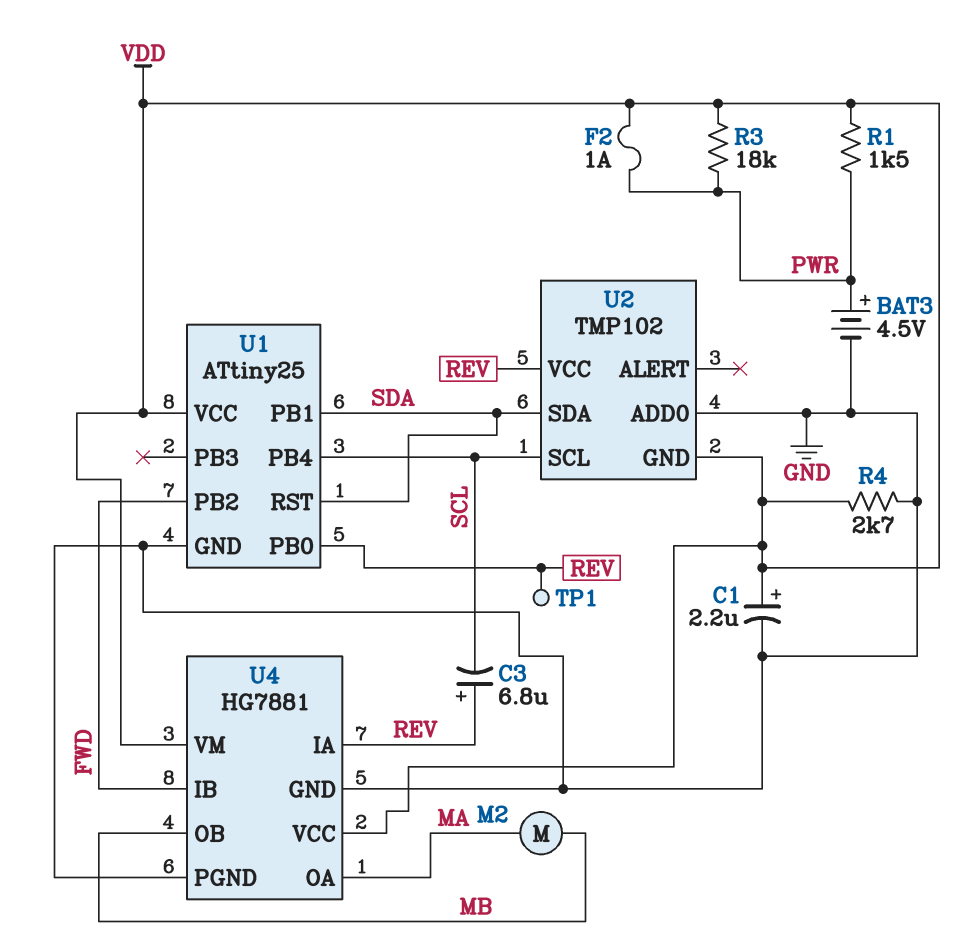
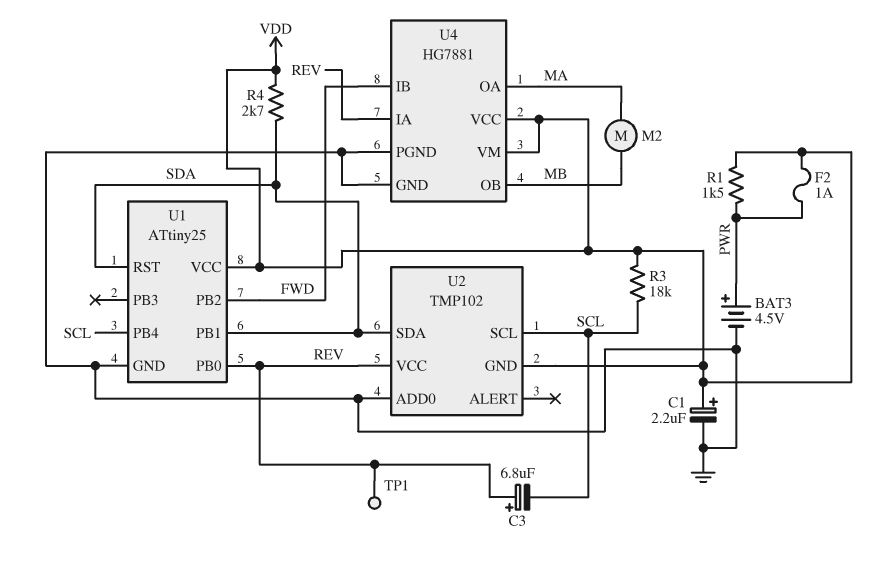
R3: 18k (PWR, VDD) -> 18k (SCL, VDD)
R4: 2.7k (GND, VDD) -> 2.7k (SDA, VDD)

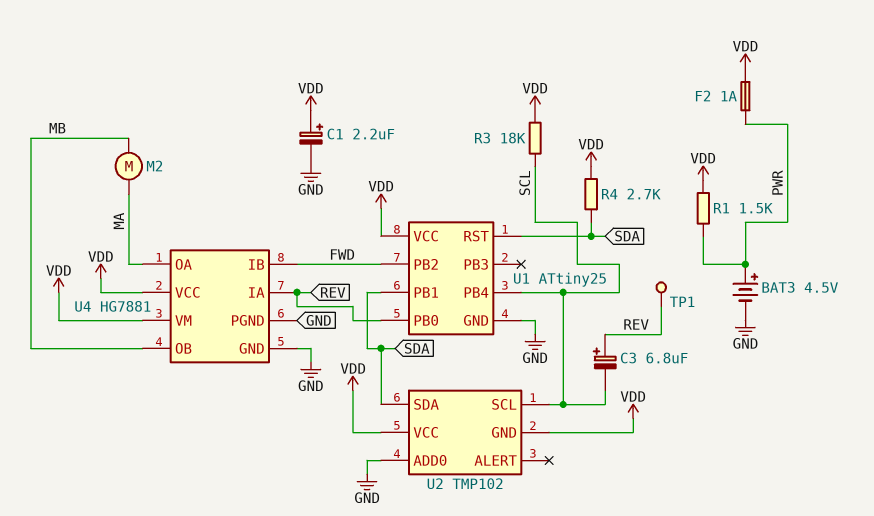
U2 pin VCC: REV -> VDD

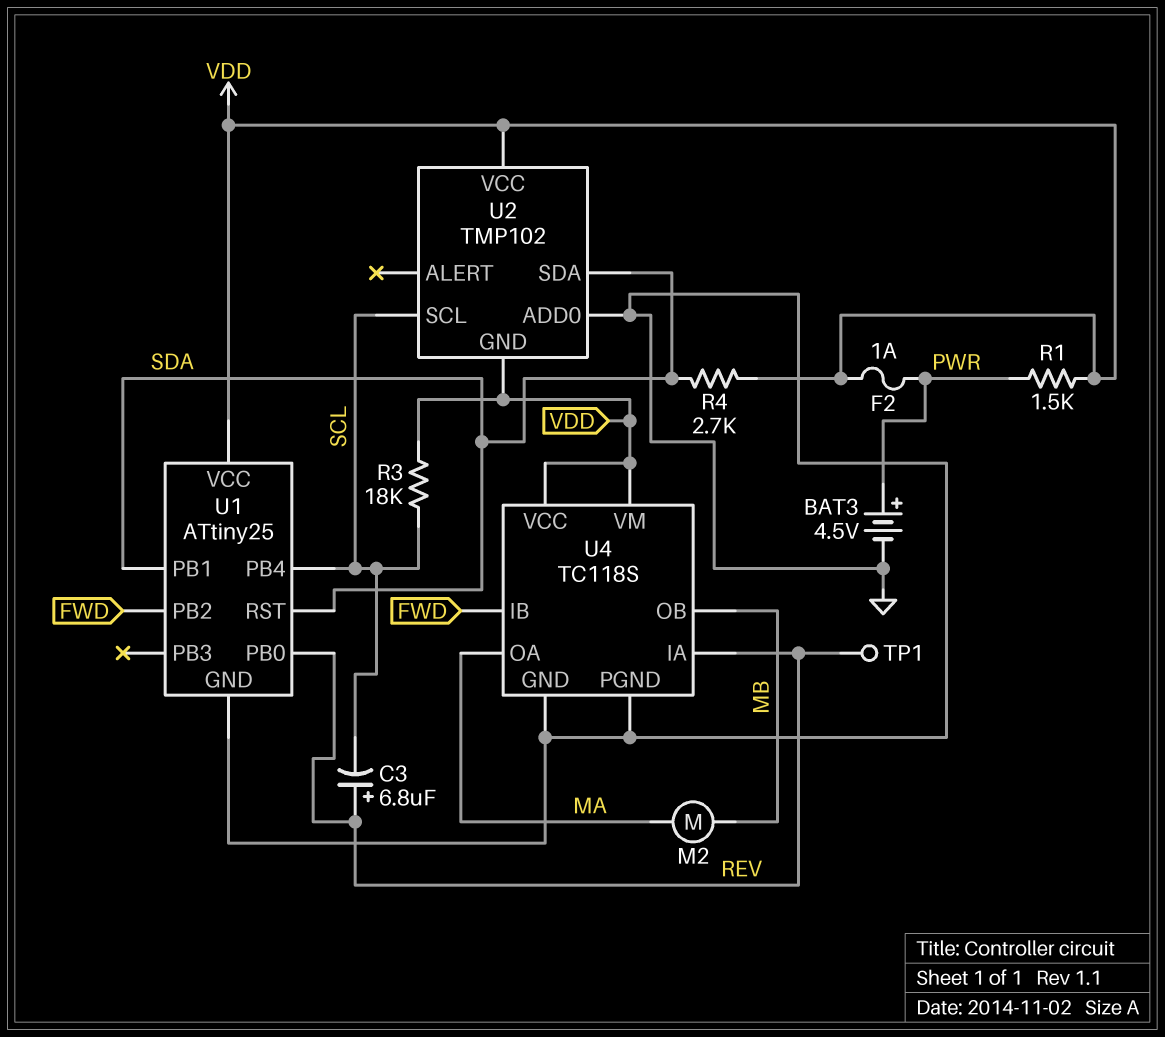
C1: 2.2uF (plus VDD, minus GND) -> none
U4: HG7881 -> TC118S

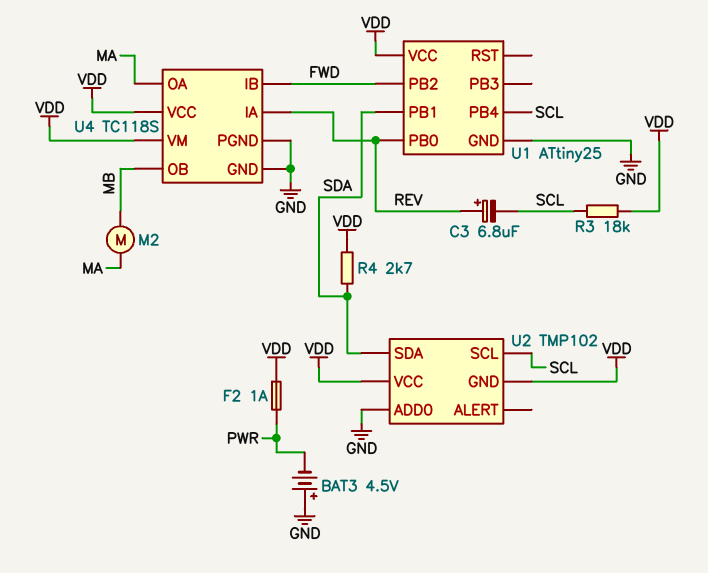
BAT3: 4.5V (plus PWR, minus GND) -> 4.5V (plus GND, minus PWR)
R1: 1.5k (PWR, VDD) -> none
TP1: test point (REV) -> none
U1 pin RST: SDA -> none

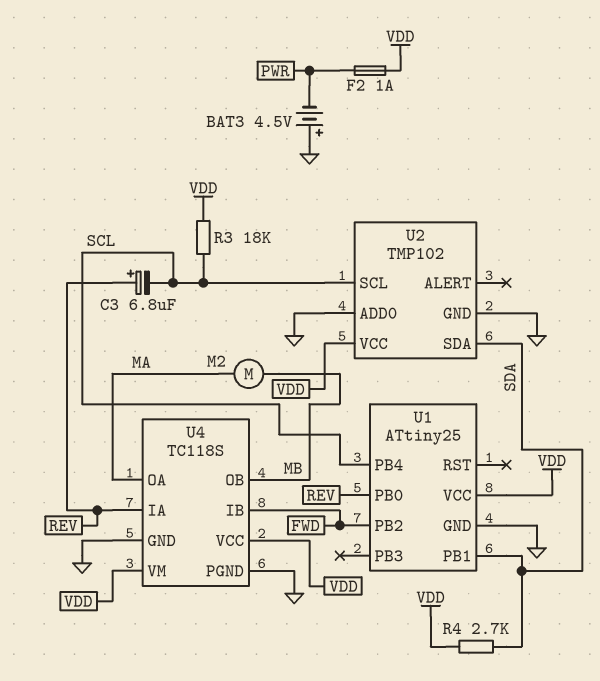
U2 pin GND: VDD -> GND

